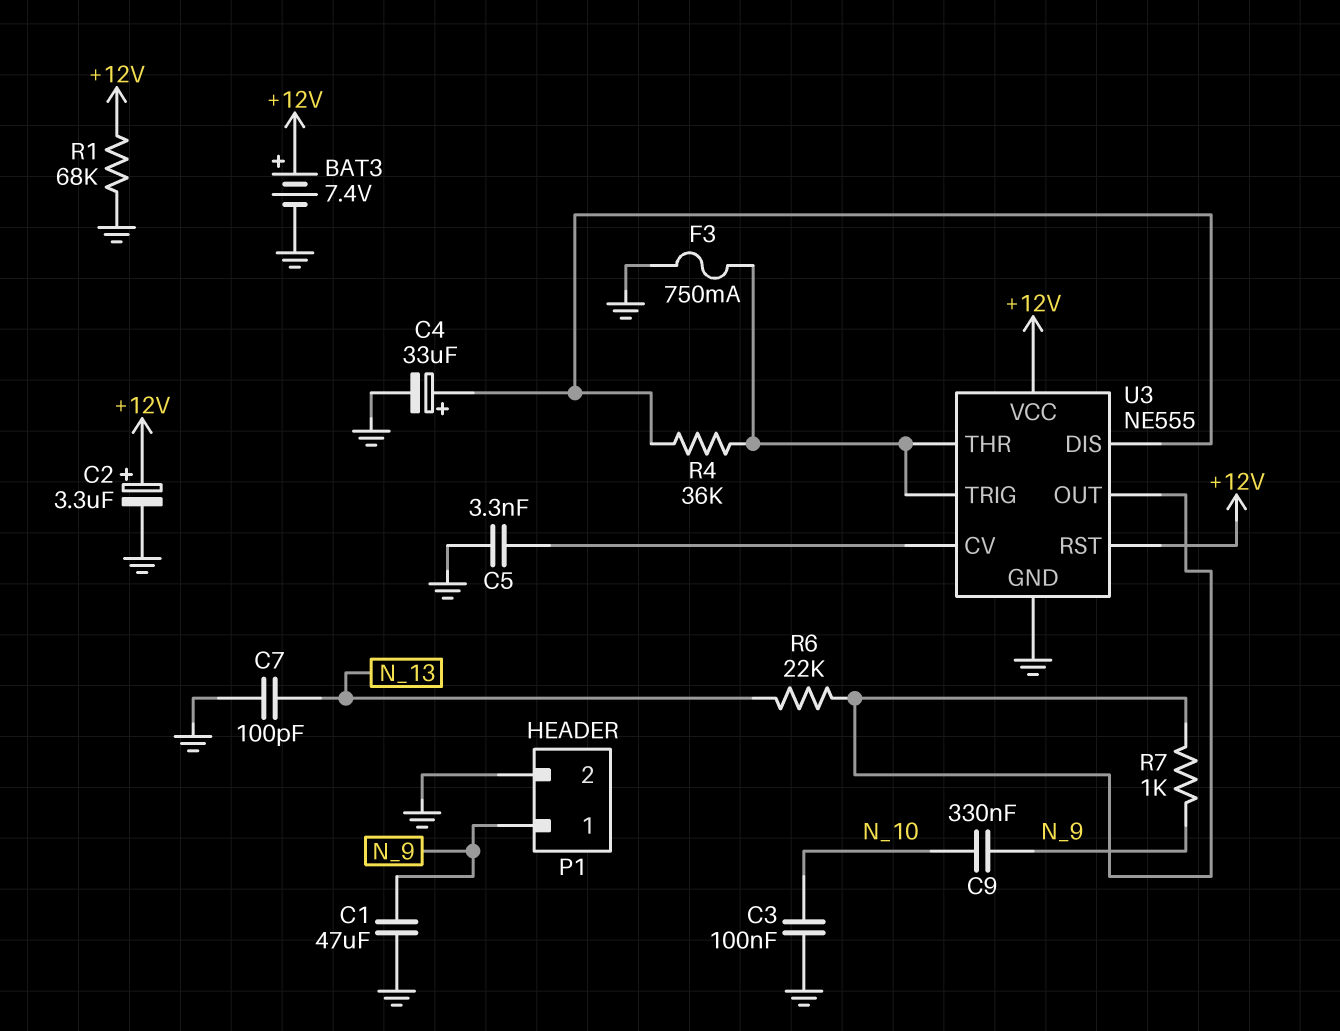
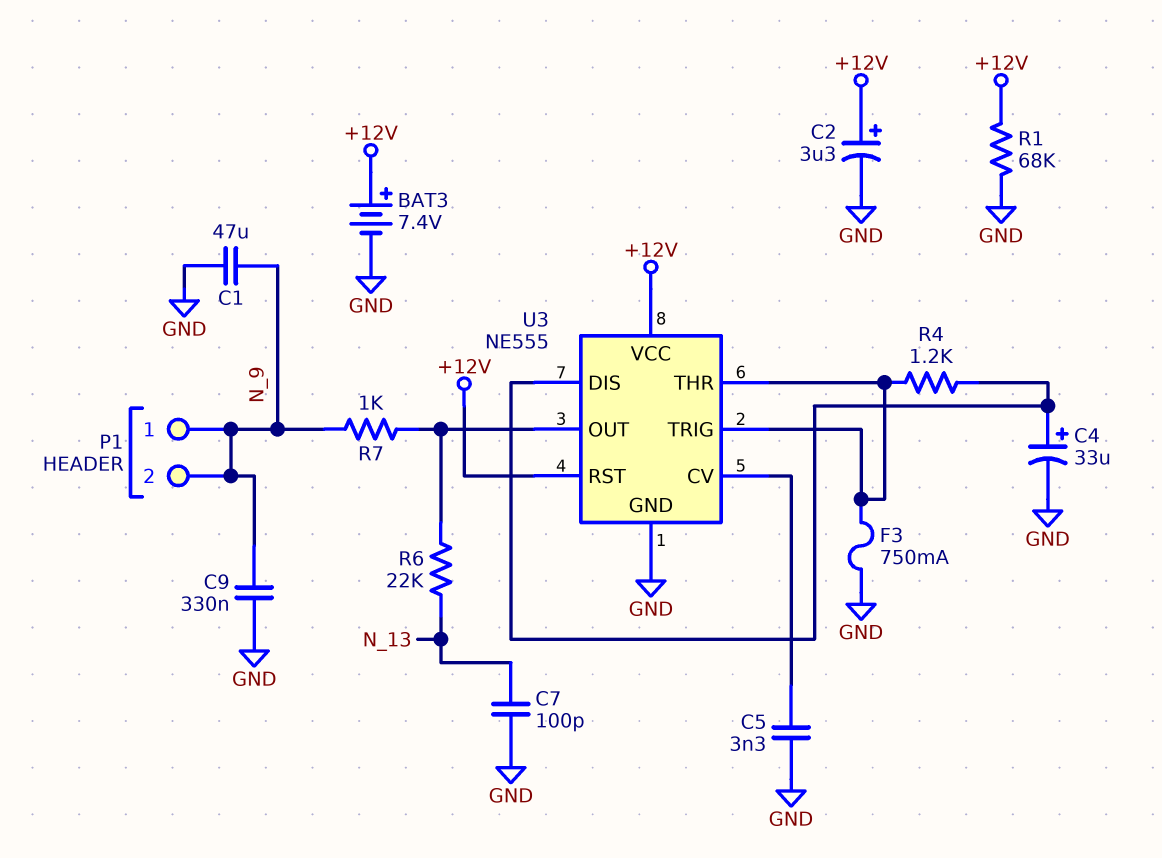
C3: 100nF (GND, N_10) -> none
C9: 330nF (N_9, N_10) -> 330nF (GND, N_9)
P1 pin 2: GND -> N_9
R4: 36k (U3/DIS, U3/THR) -> 1.2k (U3/DIS, U3/THR)

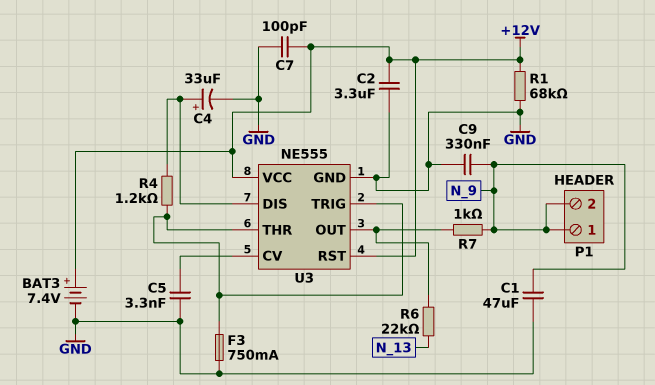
C2: 3.3uF (plus +12V, minus GND) -> 3.3uF (+12V, GND)
C7: 100pF (GND, N_13) -> 100pF (+12V, GND)

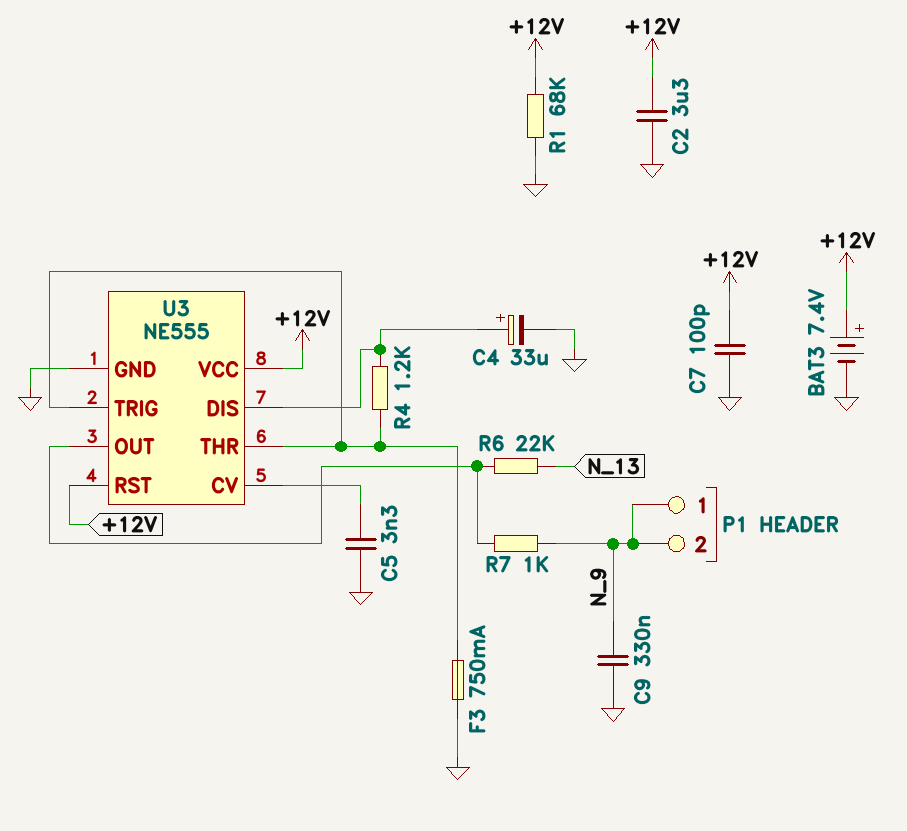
C1: 47uF (GND, N_9) -> none

